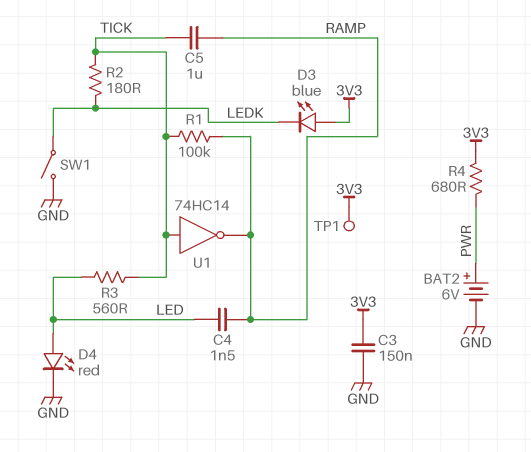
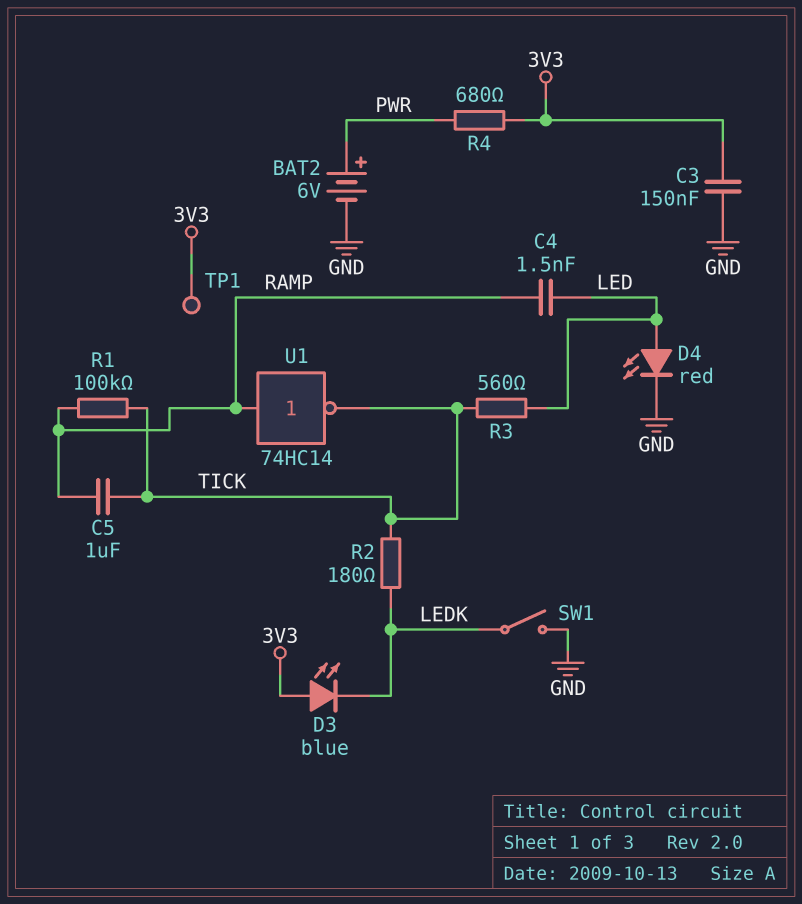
U1: NOT 74HC14 (in TICK, out RAMP) -> NOT 74HC14 (in RAMP, out TICK)

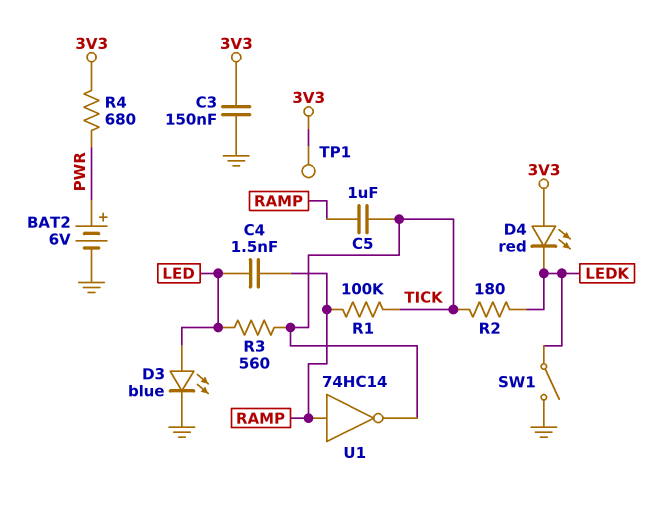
D3: LED blue (A 3V3, K LEDK) -> LED blue (A LED, K GND)
D4: LED red (A LED, K GND) -> LED red (A 3V3, K LEDK)

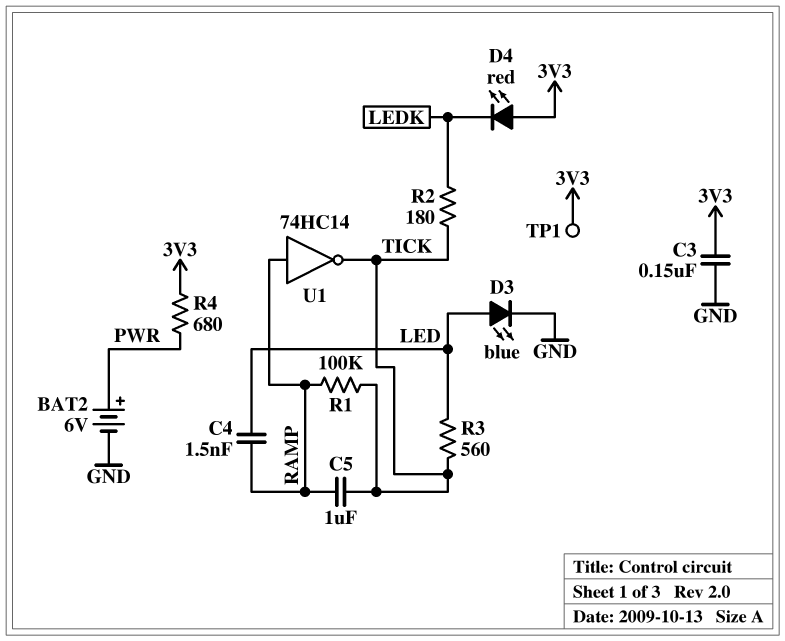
SW1: switch (GND, LEDK) -> none

